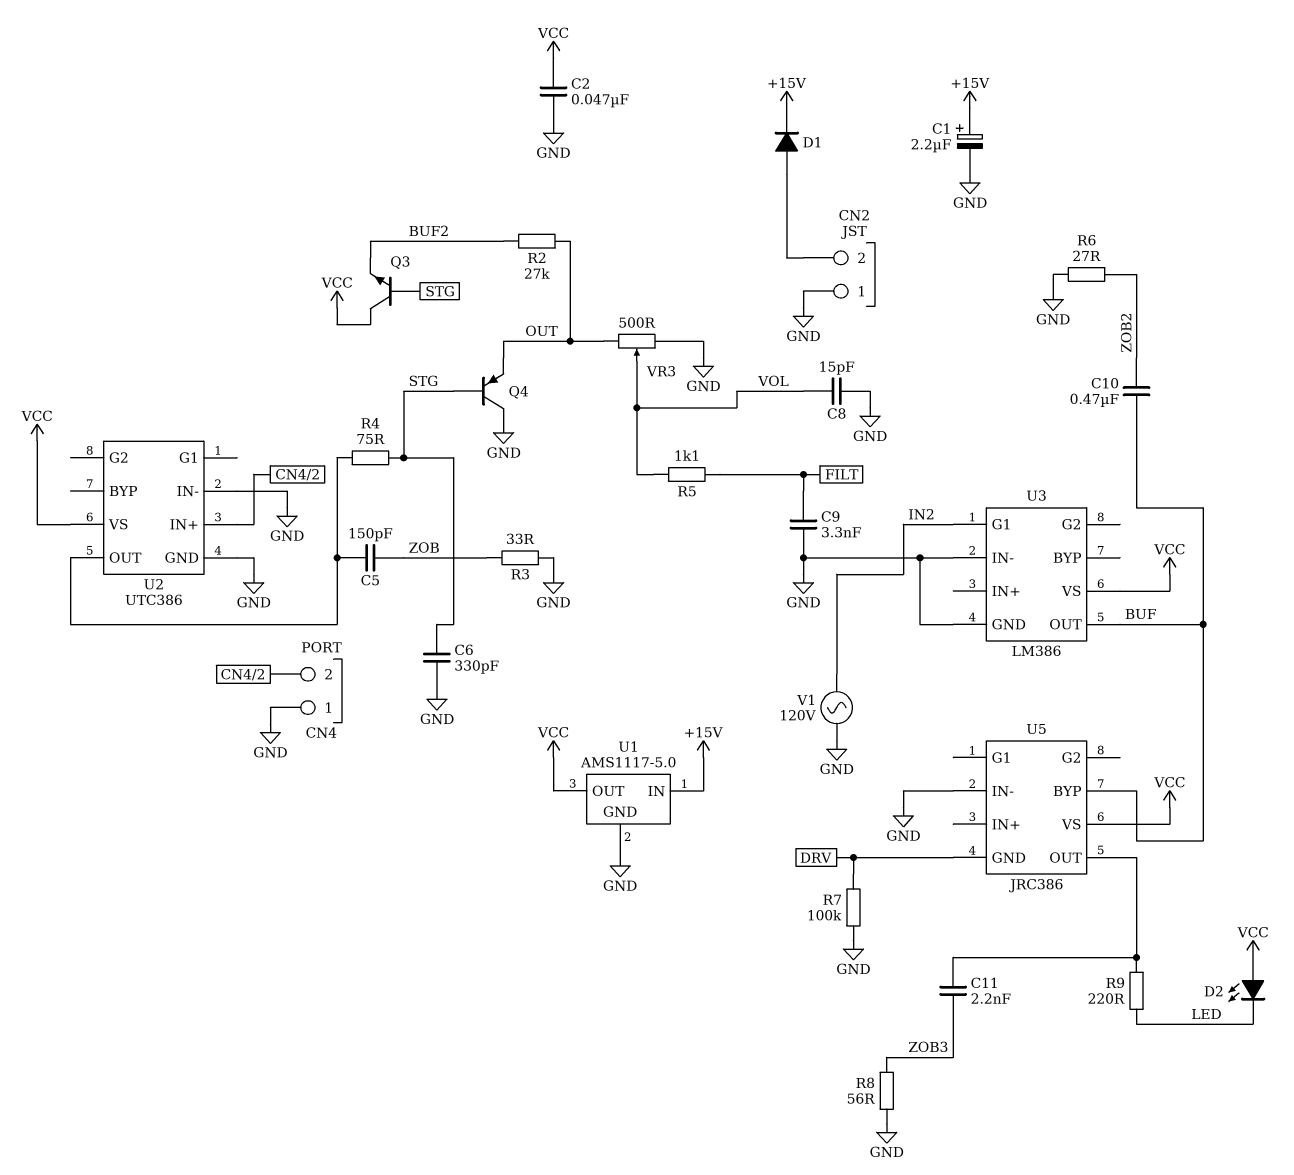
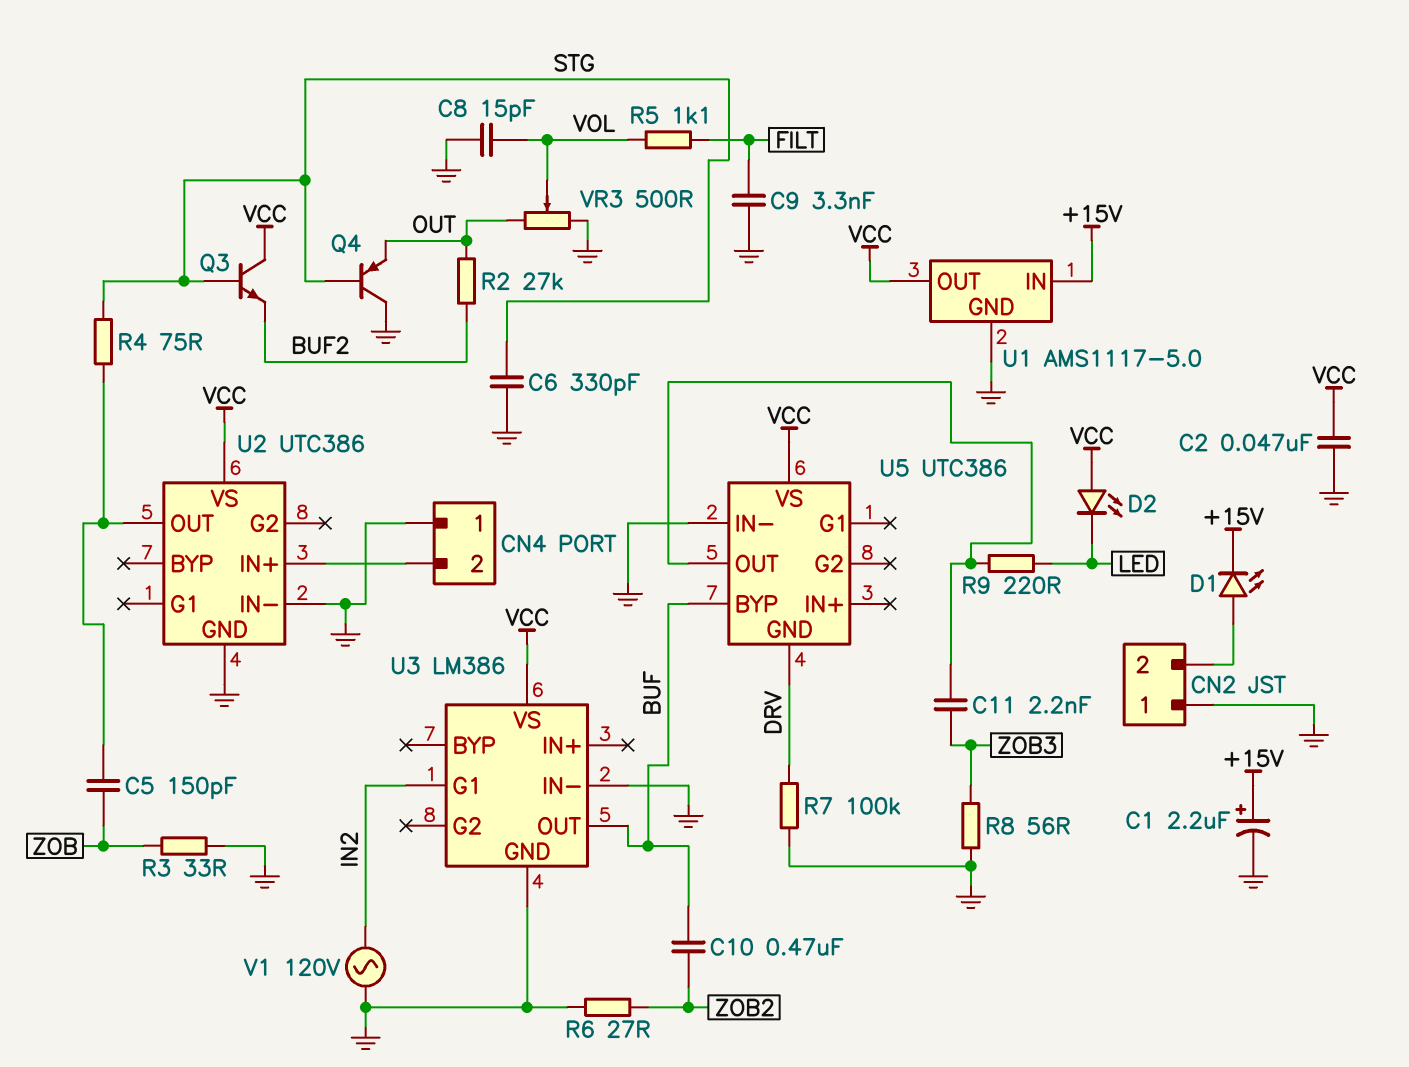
D1: diode (A CN2/2, K +15V) -> LED (A CN2/2, K +15V)
U5: JRC386 -> UTC386

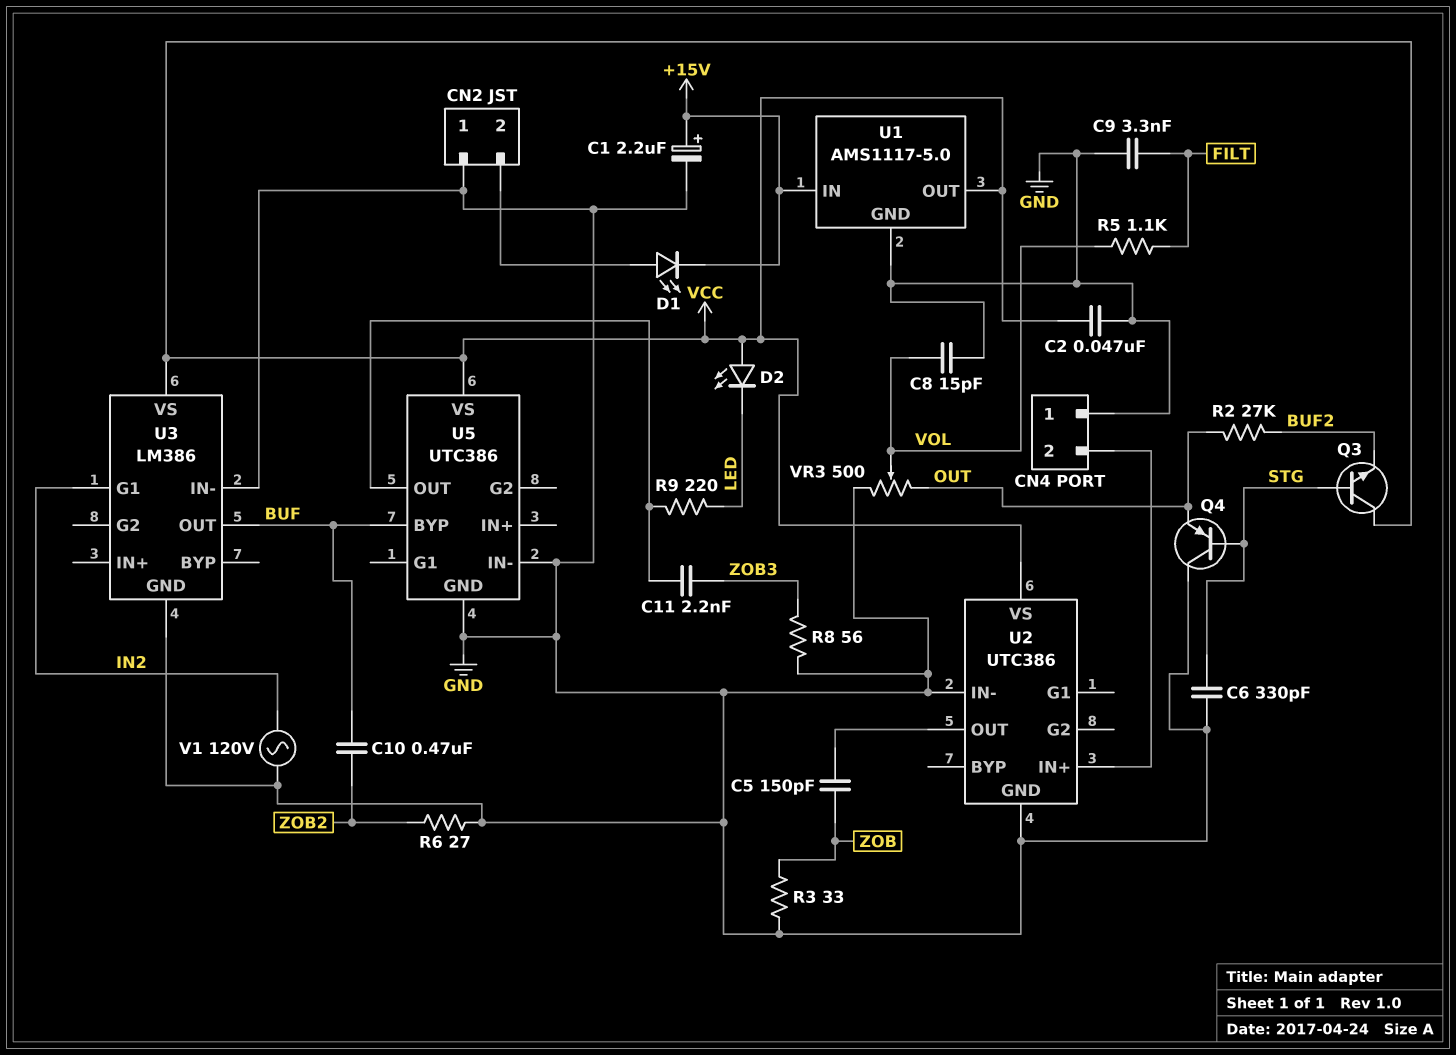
R4: 75 (STG, U2/OUT) -> none
R7: 100k (DRV, GND) -> none
U5 pin GND: DRV -> GND

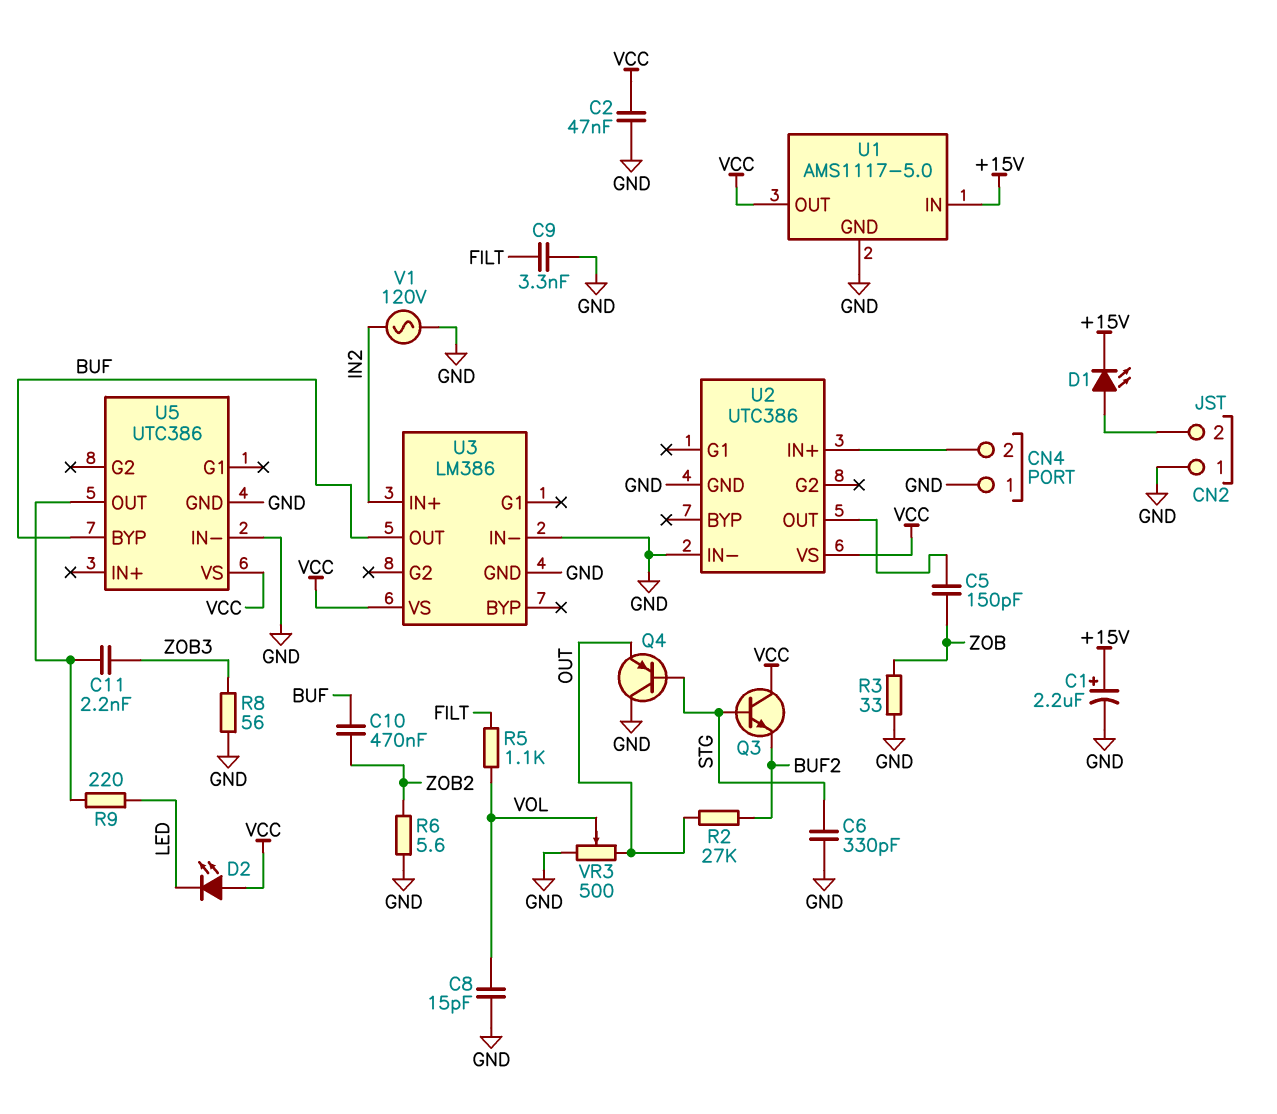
R6: 27 (GND, ZOB2) -> 5.6 (GND, ZOB2)
U3 pin G1: IN2 -> none
U3 pin IN+: none -> IN2

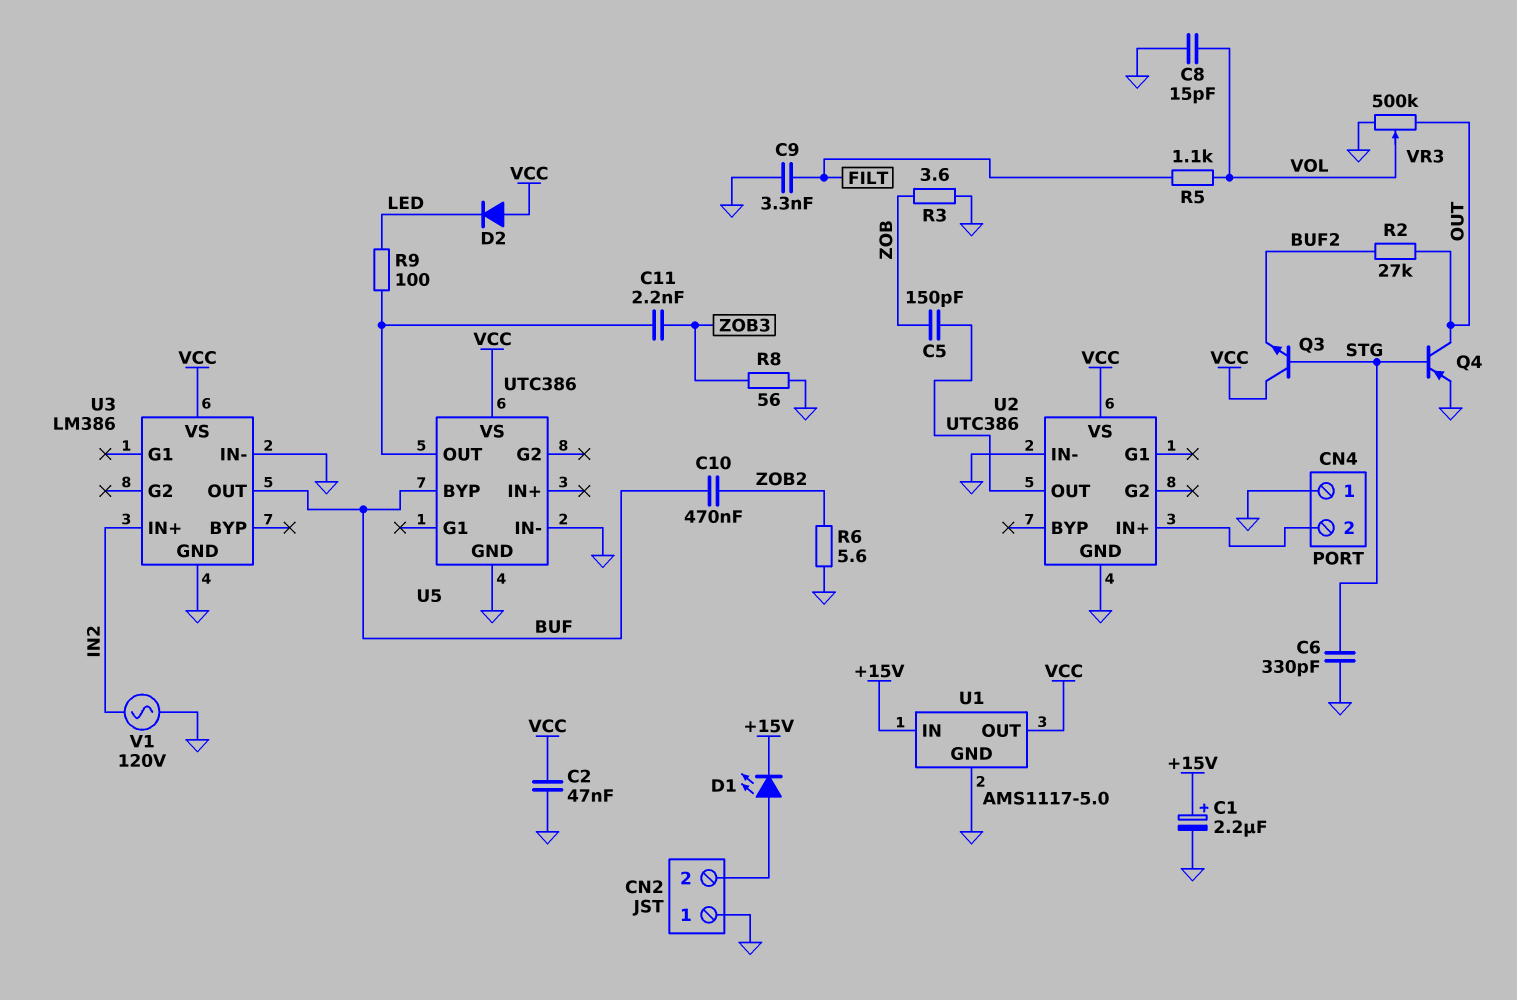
D2: LED (A VCC, K LED) -> diode (A VCC, K LED)
Q4: PNP (B STG, C GND, E OUT) -> PNP (B STG, C OUT, E GND)
R3: 33 (GND, ZOB) -> 3.6 (GND, ZOB)
R9: 220 (LED, U5/OUT) -> 100 (LED, U5/OUT)
VR3: 500 (GND, OUT, wiper VOL) -> 500k (GND, OUT, wiper VOL)

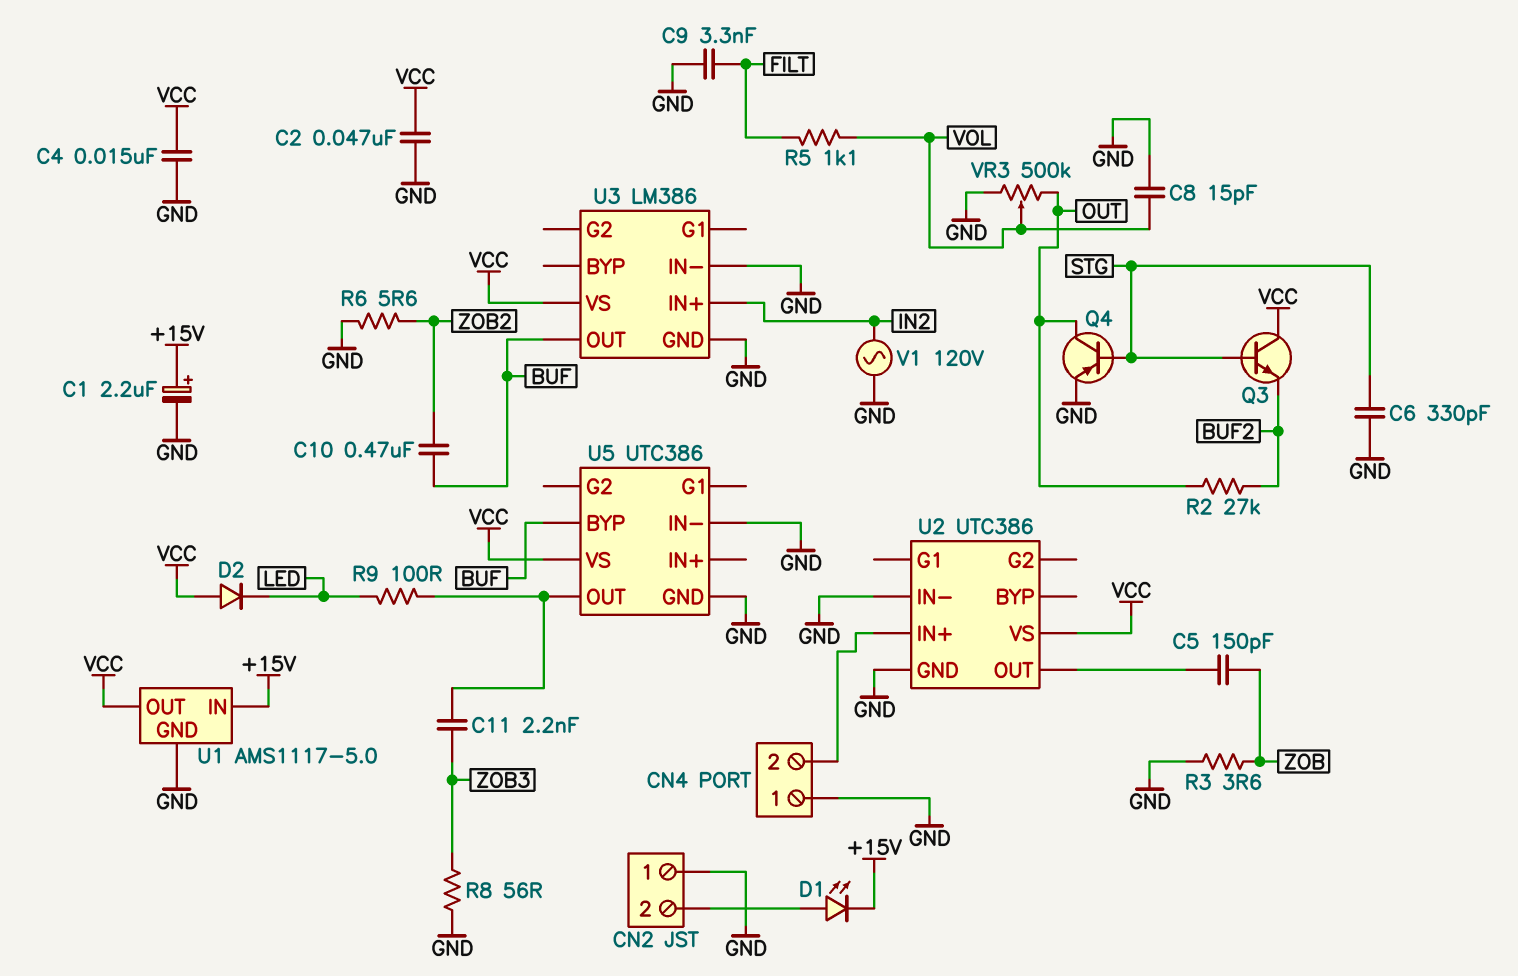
C4: none -> 15nF (GND, VCC)

